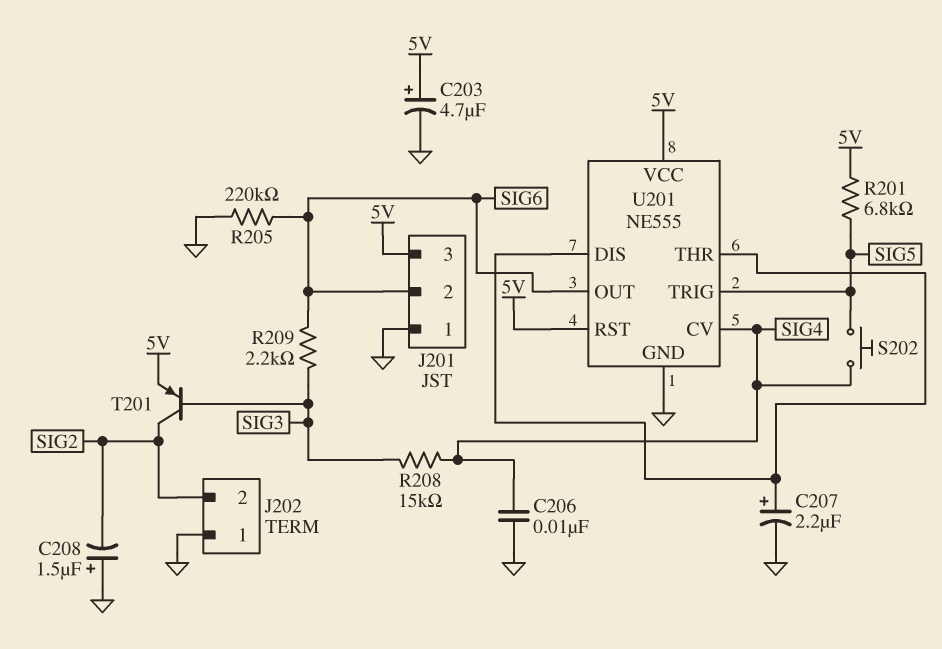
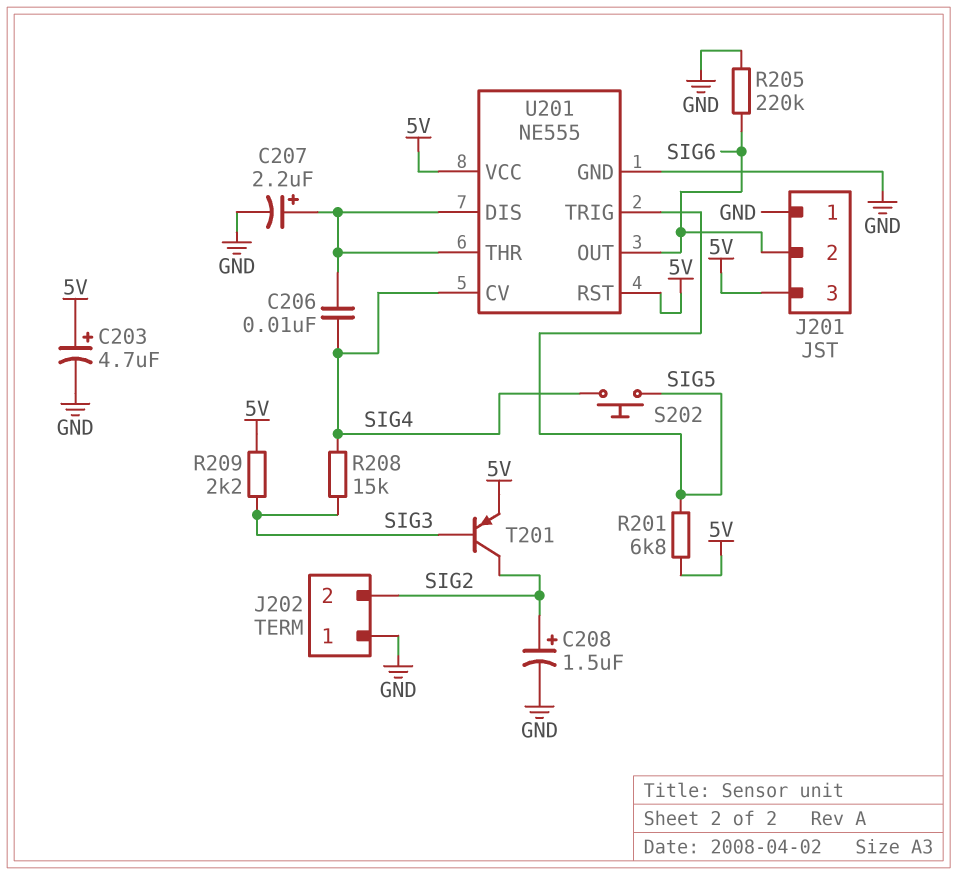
C206: 10nF (GND, SIG4) -> 10nF (SIG4, U201/DIS)
C208: 1.5uF (plus GND, minus SIG2) -> 1.5uF (plus SIG2, minus GND)
R209: 2.2k (SIG3, SIG6) -> 2.2k (5V, SIG3)

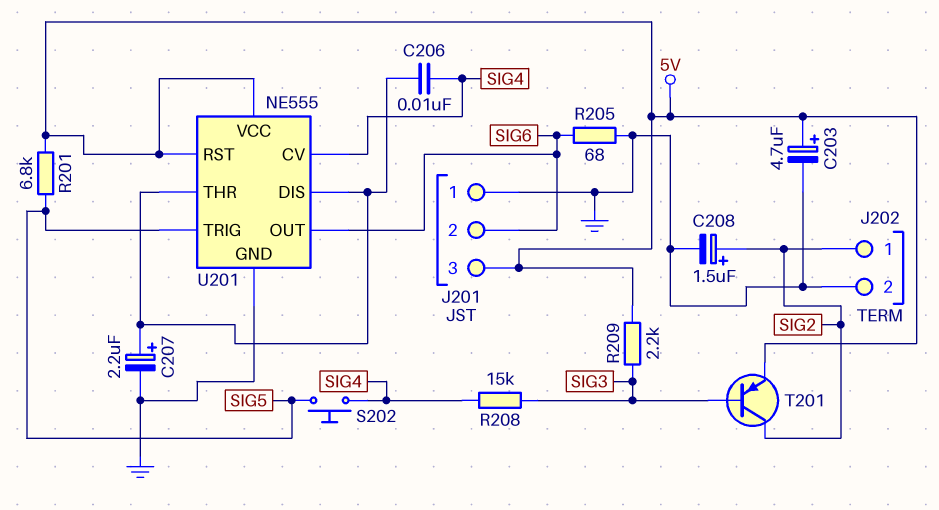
J202 pin 1: GND -> SIG2
J202 pin 2: SIG2 -> GND
R205: 220k (GND, SIG6) -> 68 (GND, SIG6)

